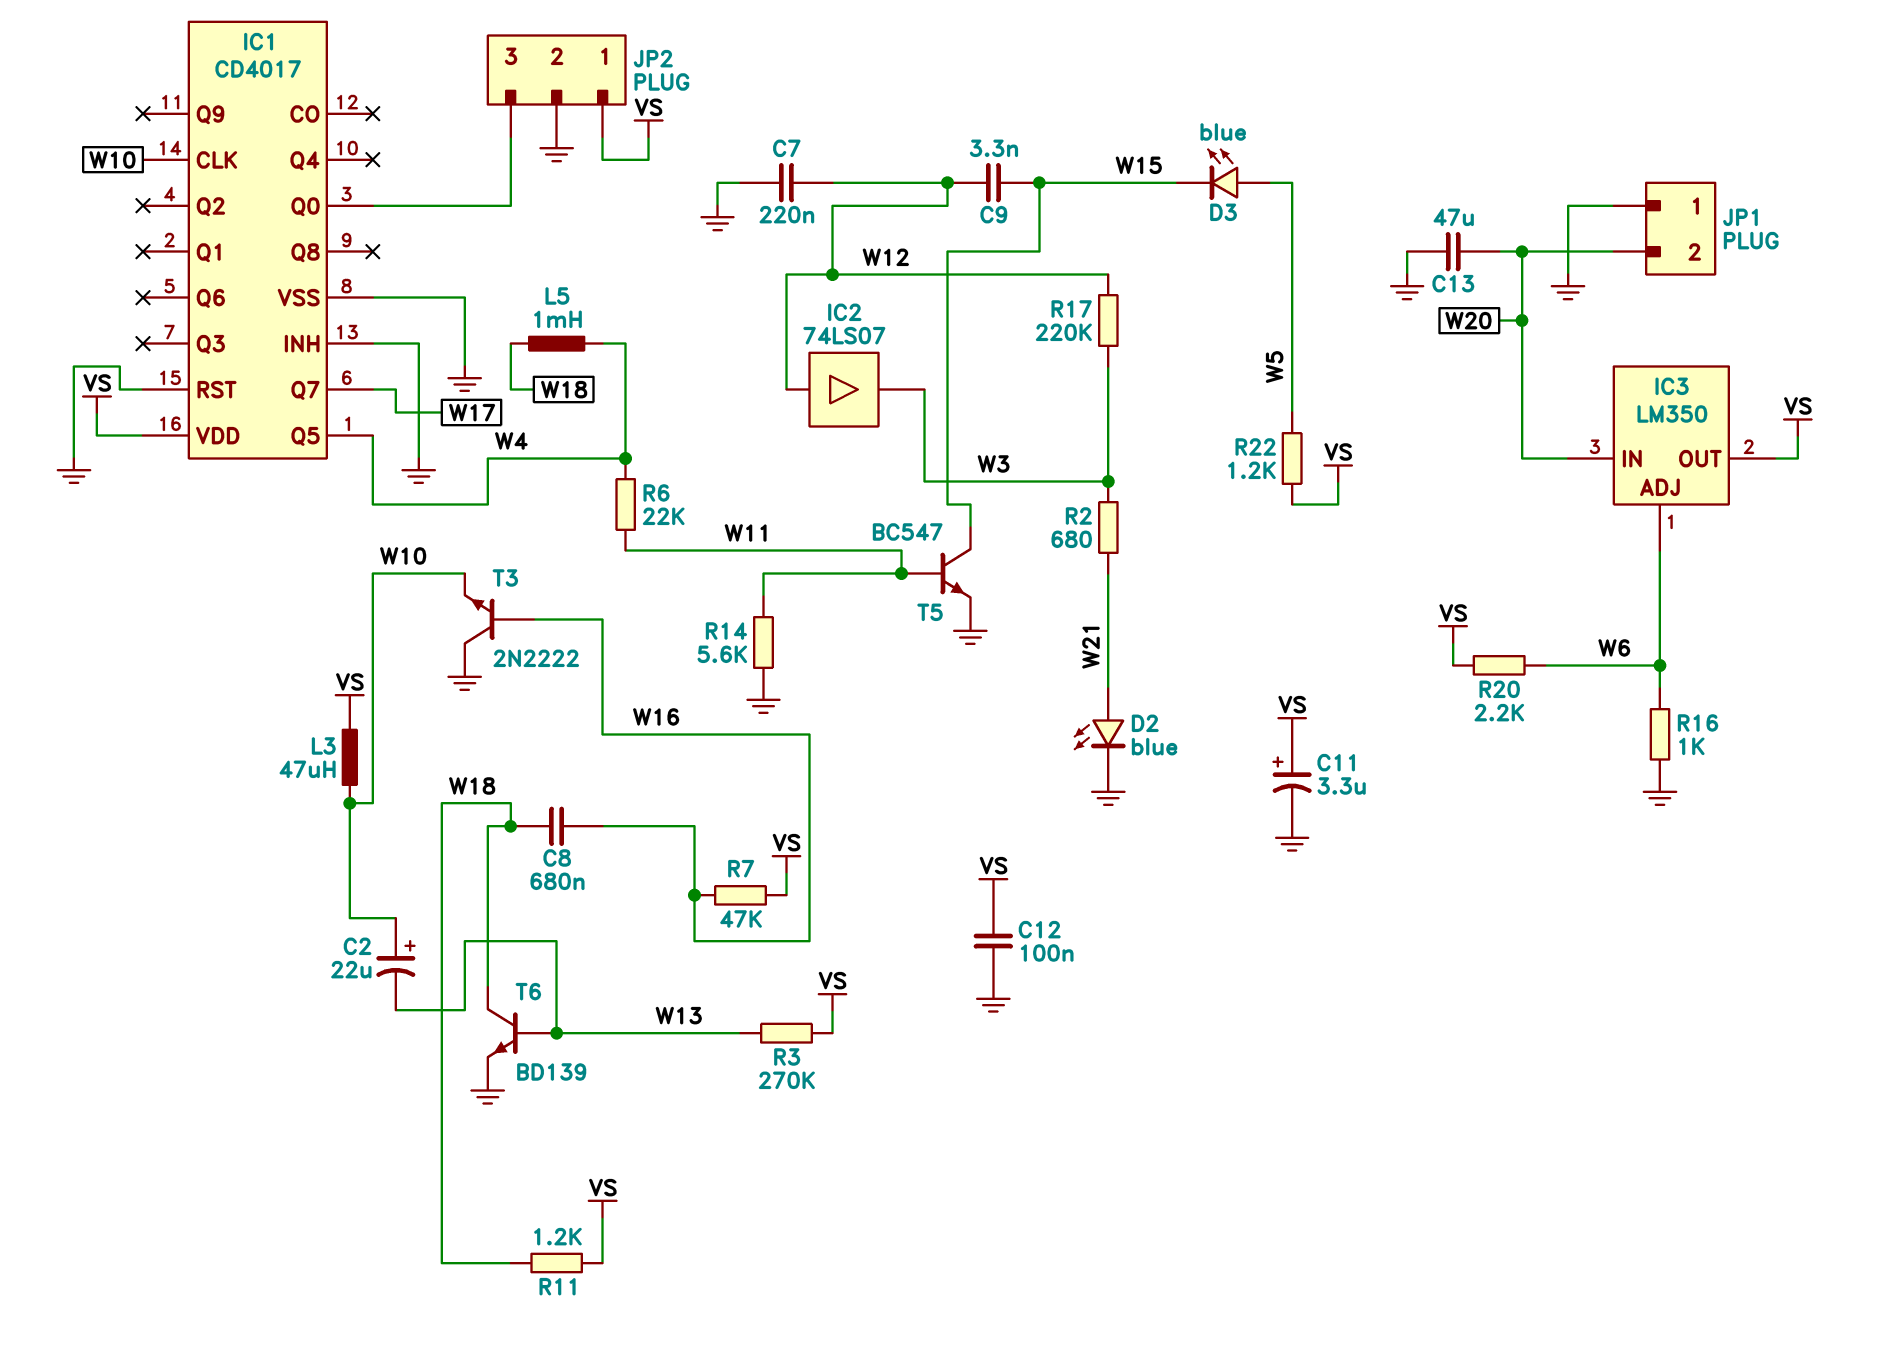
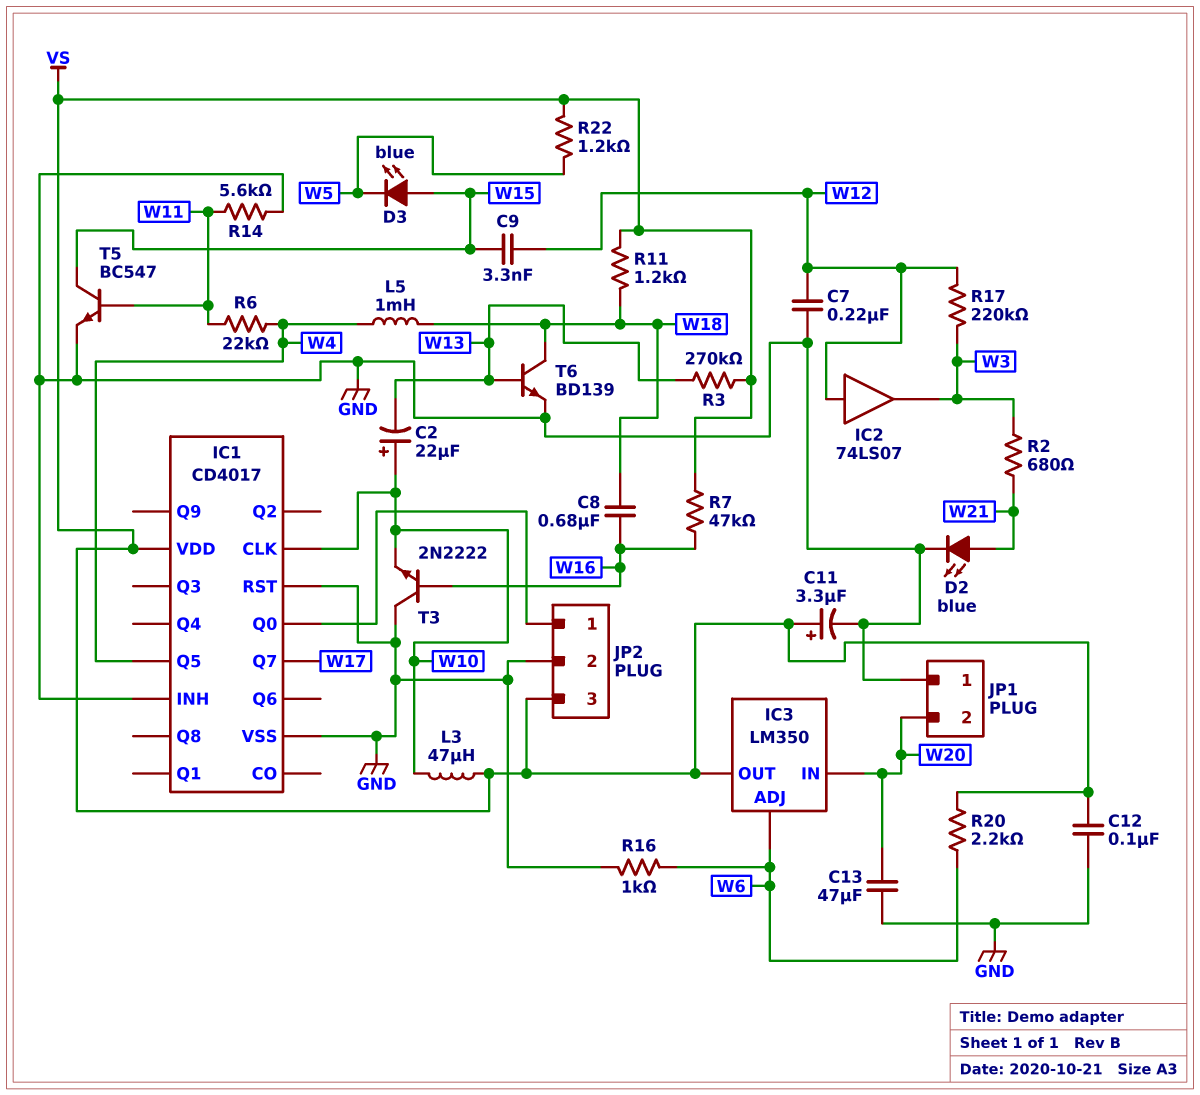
D3: LED blue (A W5, K W15) -> LED blue (A W15, K W5)
JP2 pin 1: VS -> IC1/Q0
JP2 pin 3: IC1/Q0 -> VS

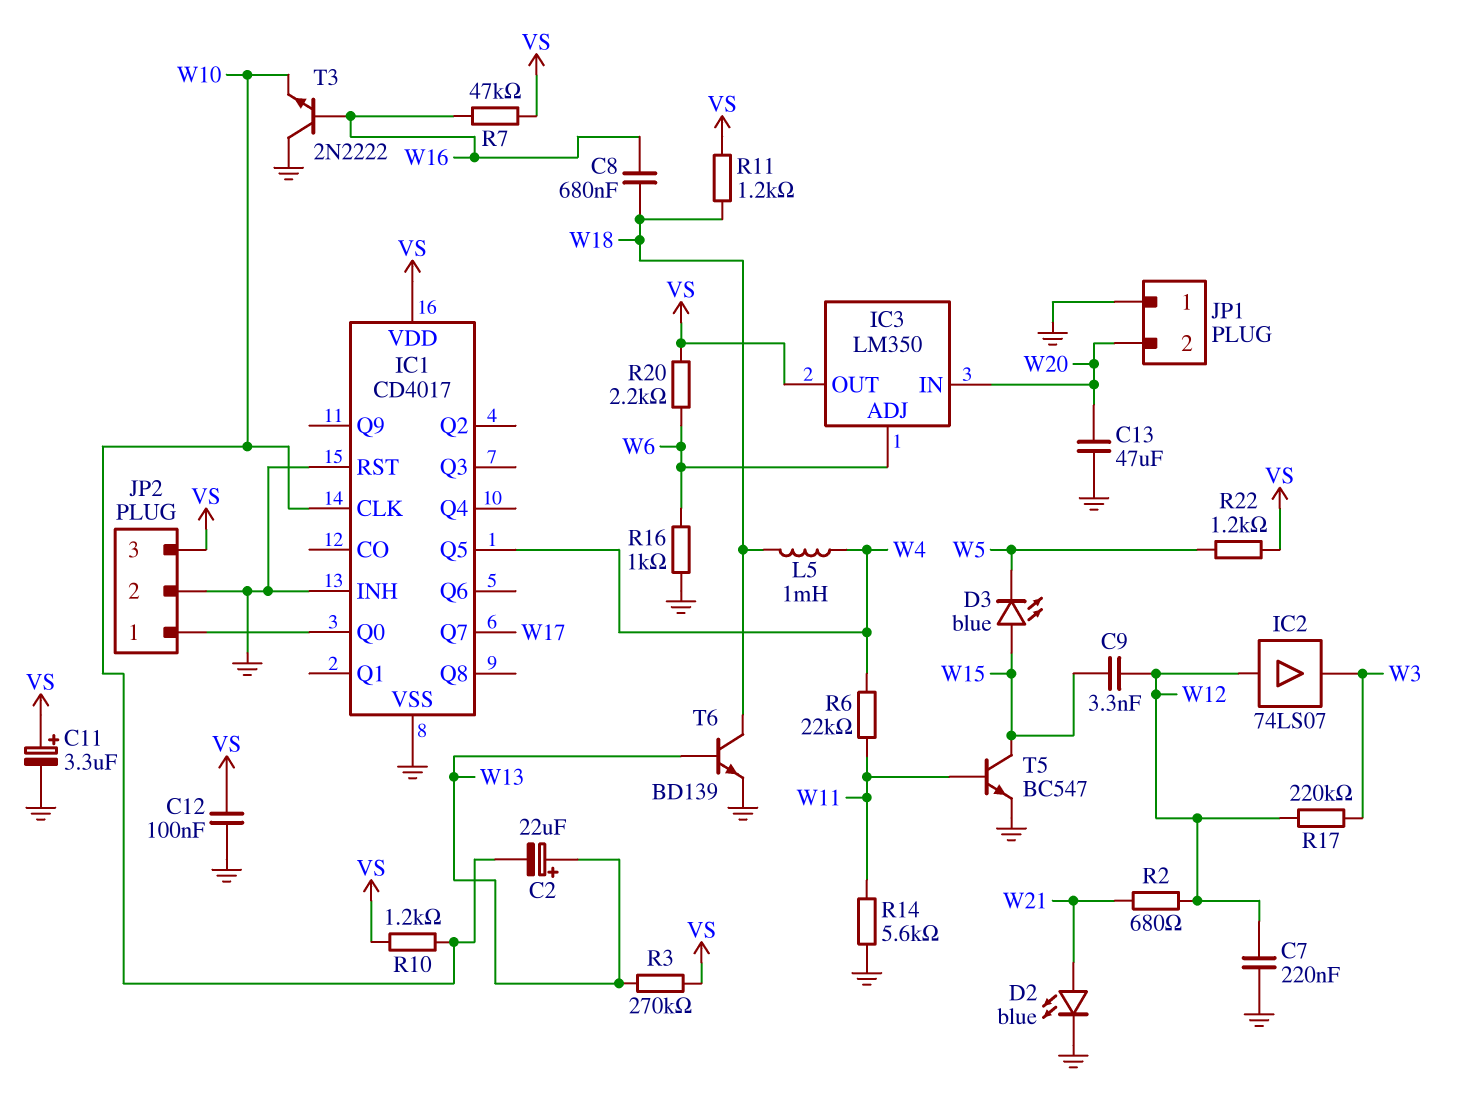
C2: 22uF (plus W10, minus W13) -> 22uF (plus W13, minus W10)
L3: 47uH (VS, W10) -> none
R2: 680 (W3, W21) -> 680 (W12, W21)
R10: none -> 1.2k (VS, W10)

